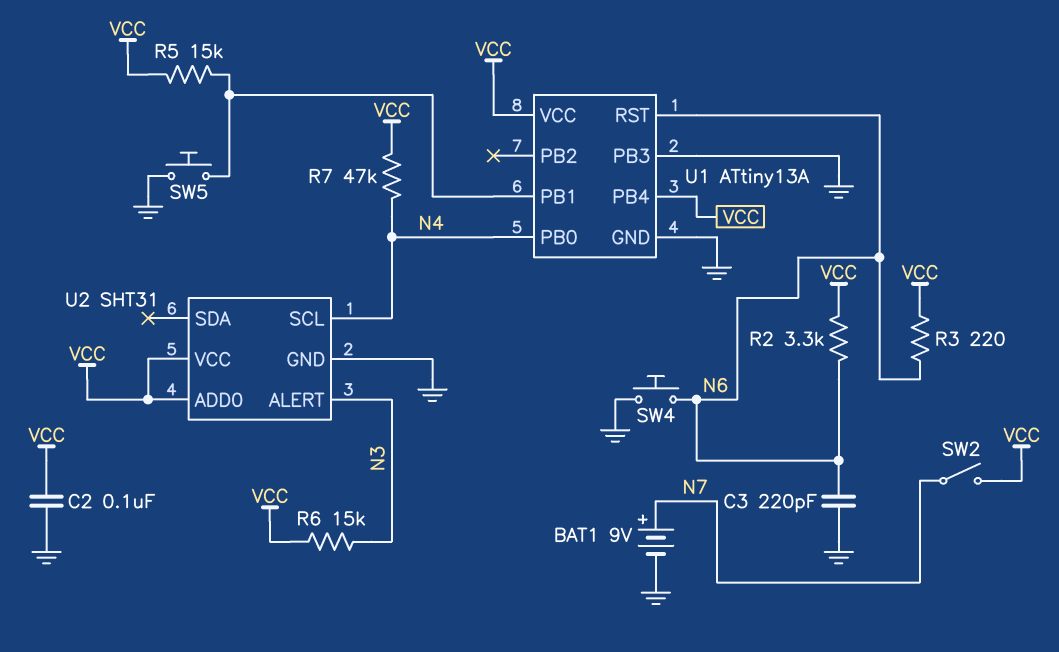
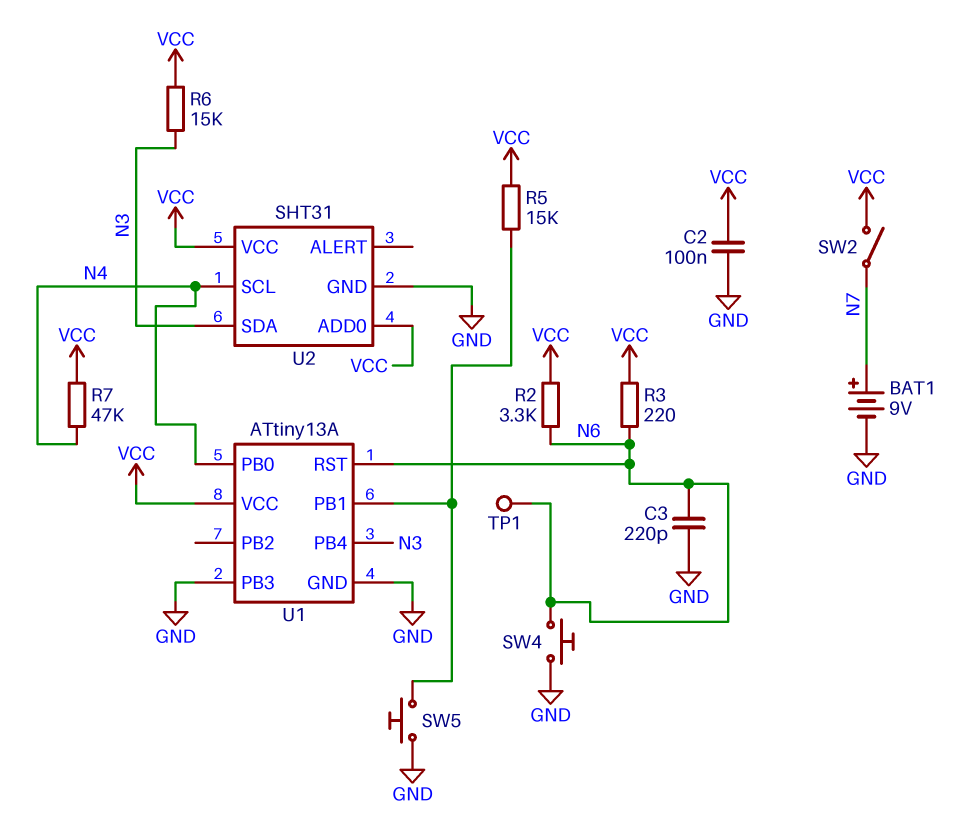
TP1: none -> test point (N6)
U1 pin PB4: VCC -> N3
U2 pin ALERT: N3 -> none
U2 pin SDA: none -> N3

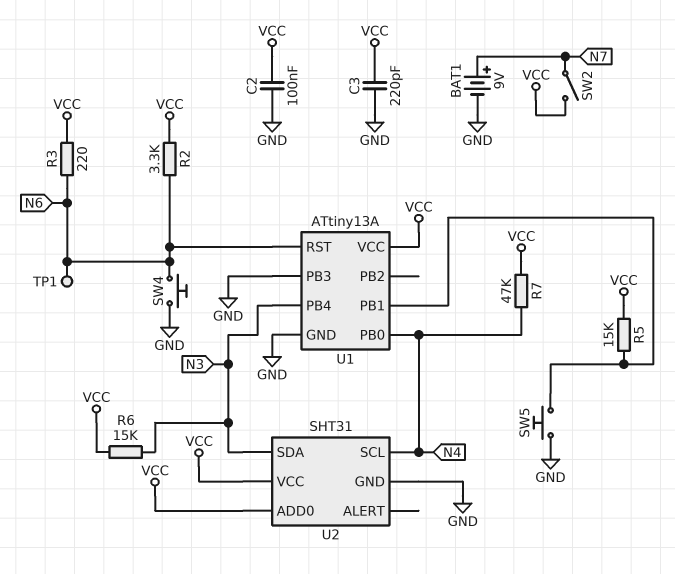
C3: 220pF (GND, N6) -> 220pF (GND, VCC)

